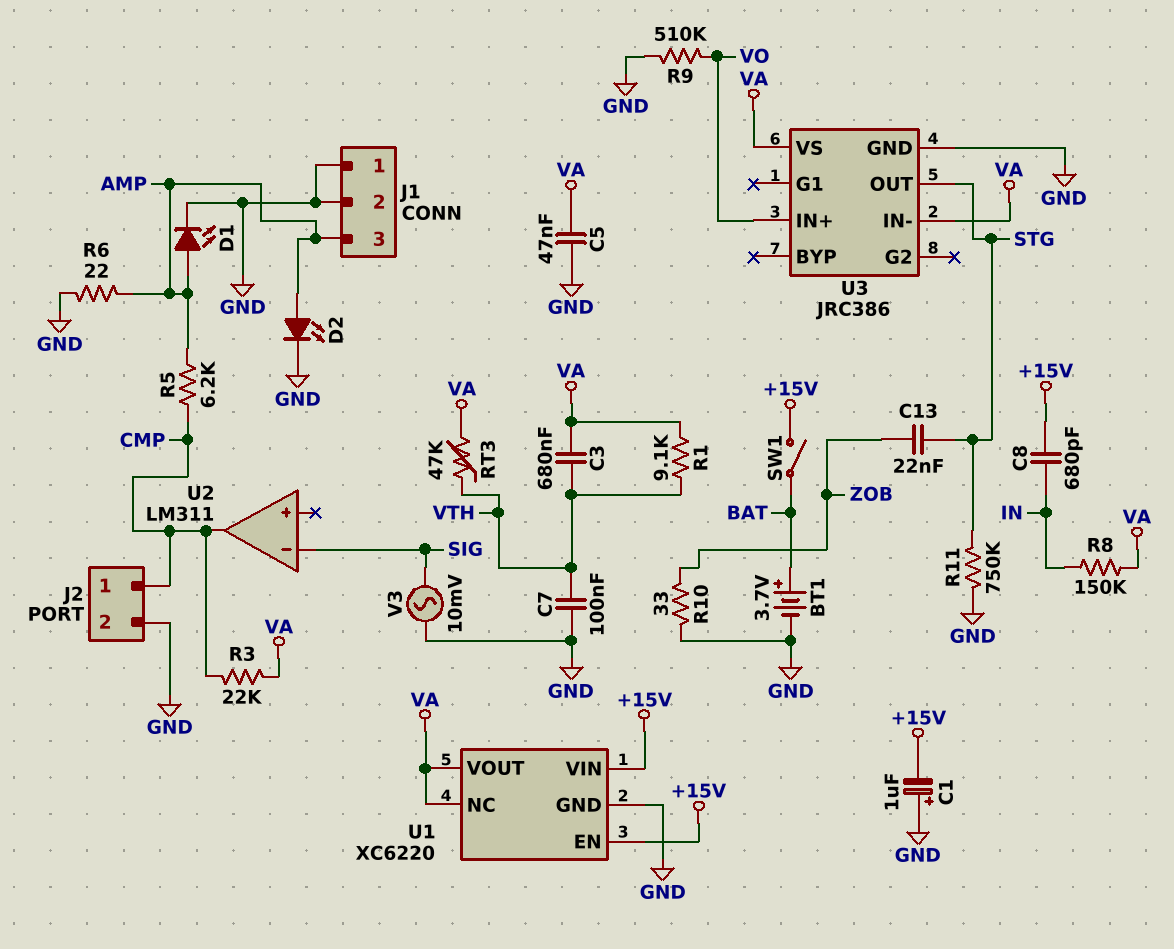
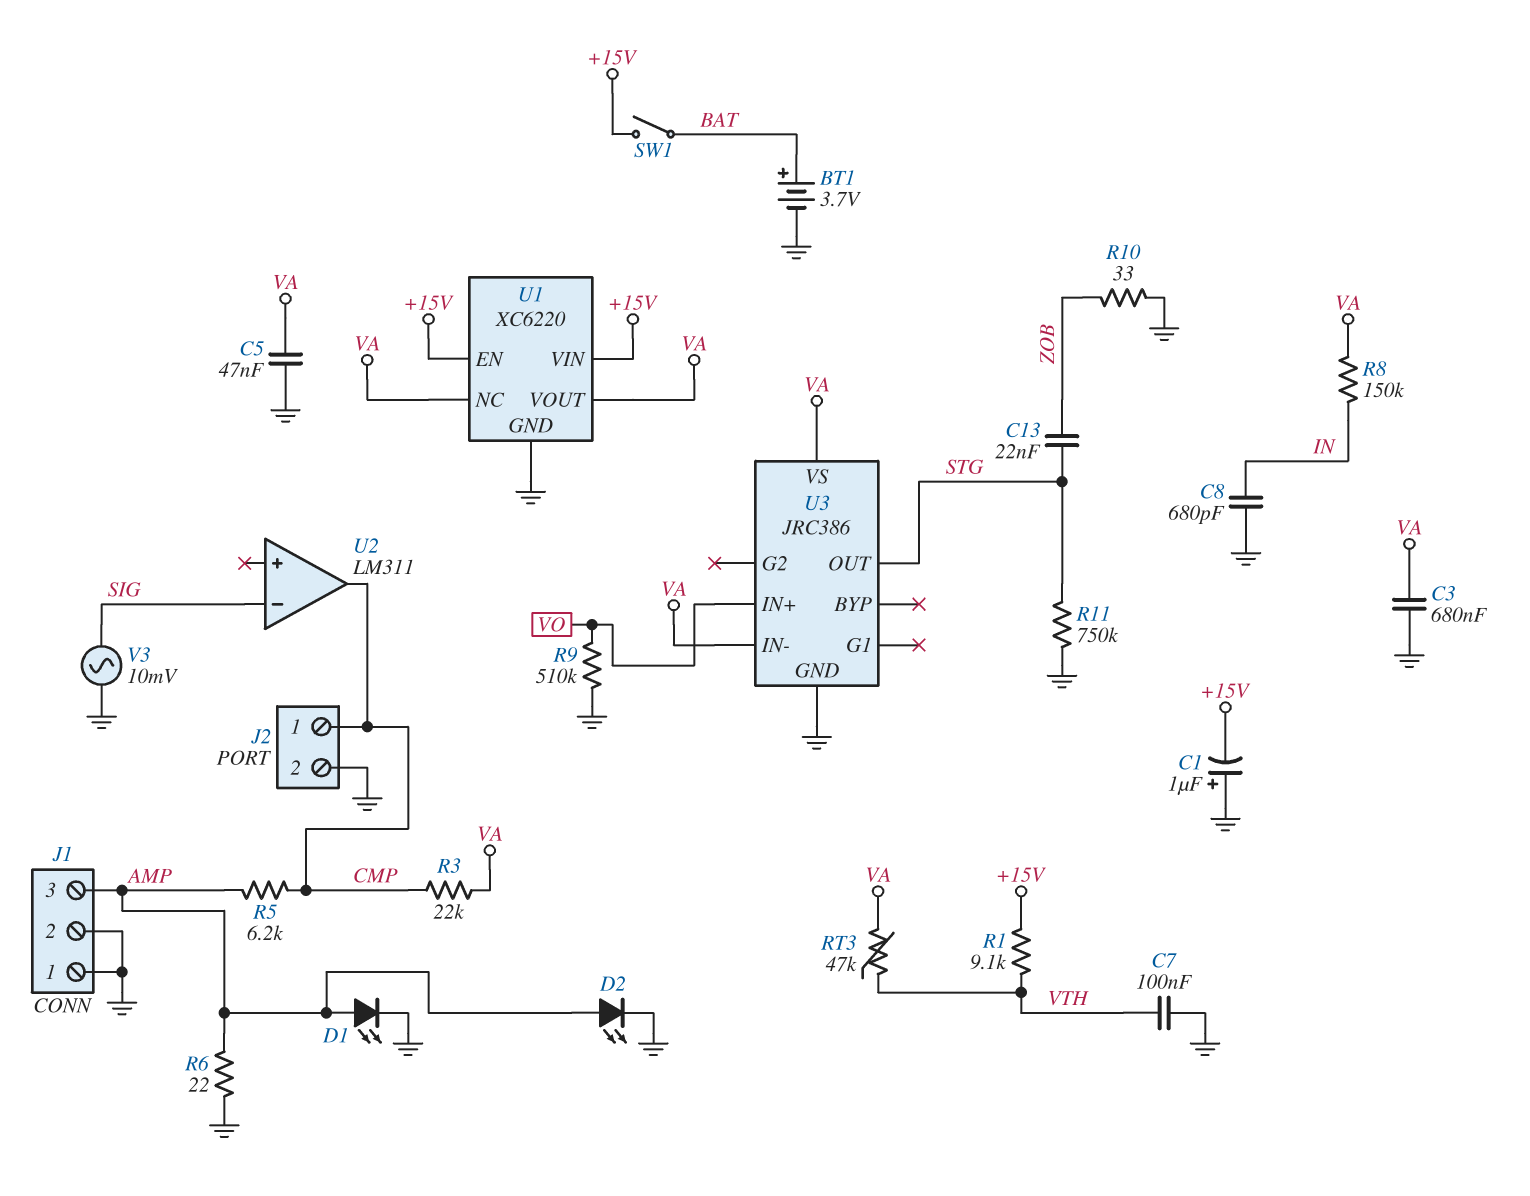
C3: 680nF (VA, VTH) -> 680nF (GND, VA)
C8: 680pF (+15V, IN) -> 680pF (GND, IN)
R1: 9.1k (VA, VTH) -> 9.1k (+15V, VTH)

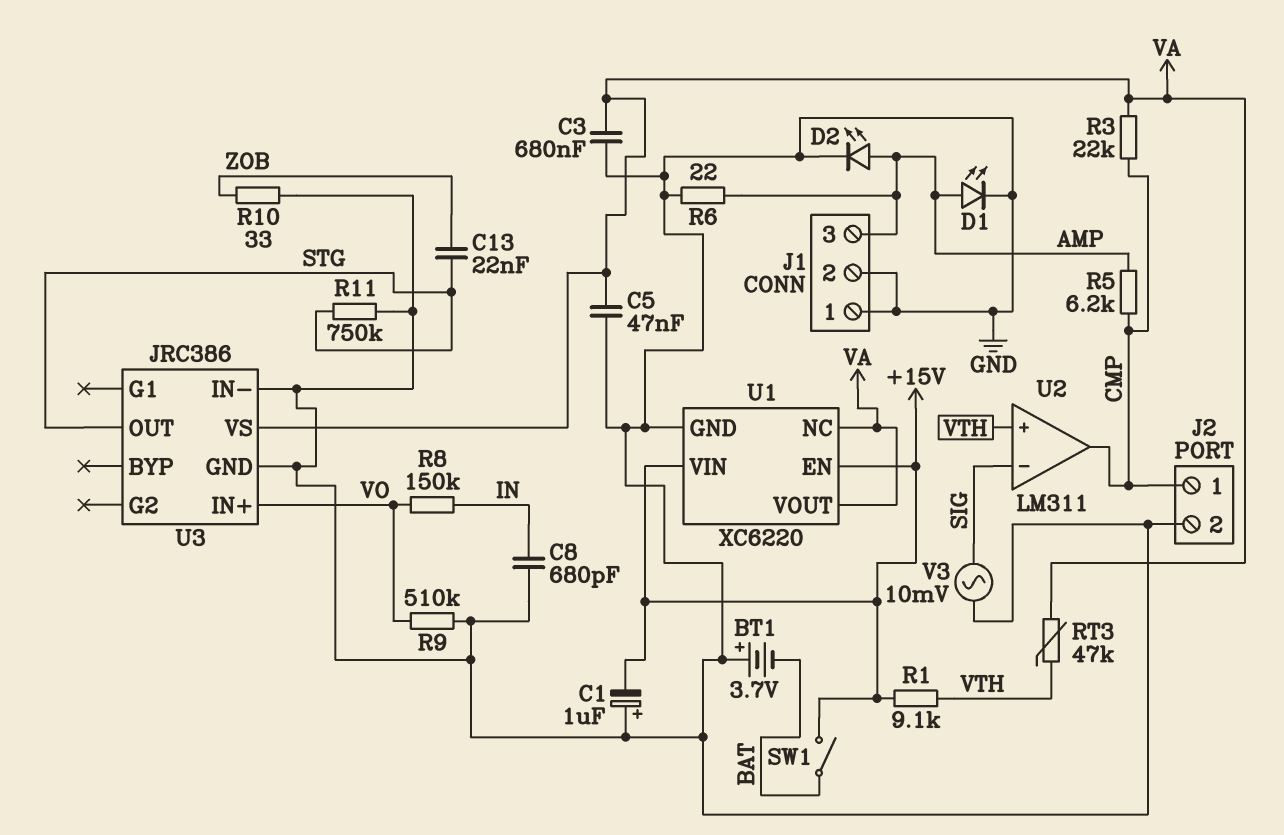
BT1: 3.7V (plus BAT, minus GND) -> 3.7V (plus GND, minus BAT)
C7: 100nF (GND, VTH) -> none
R8: 150k (IN, VA) -> 150k (IN, VO)
U2 pin in+: none -> VTH
U3 pin IN-: VA -> GND

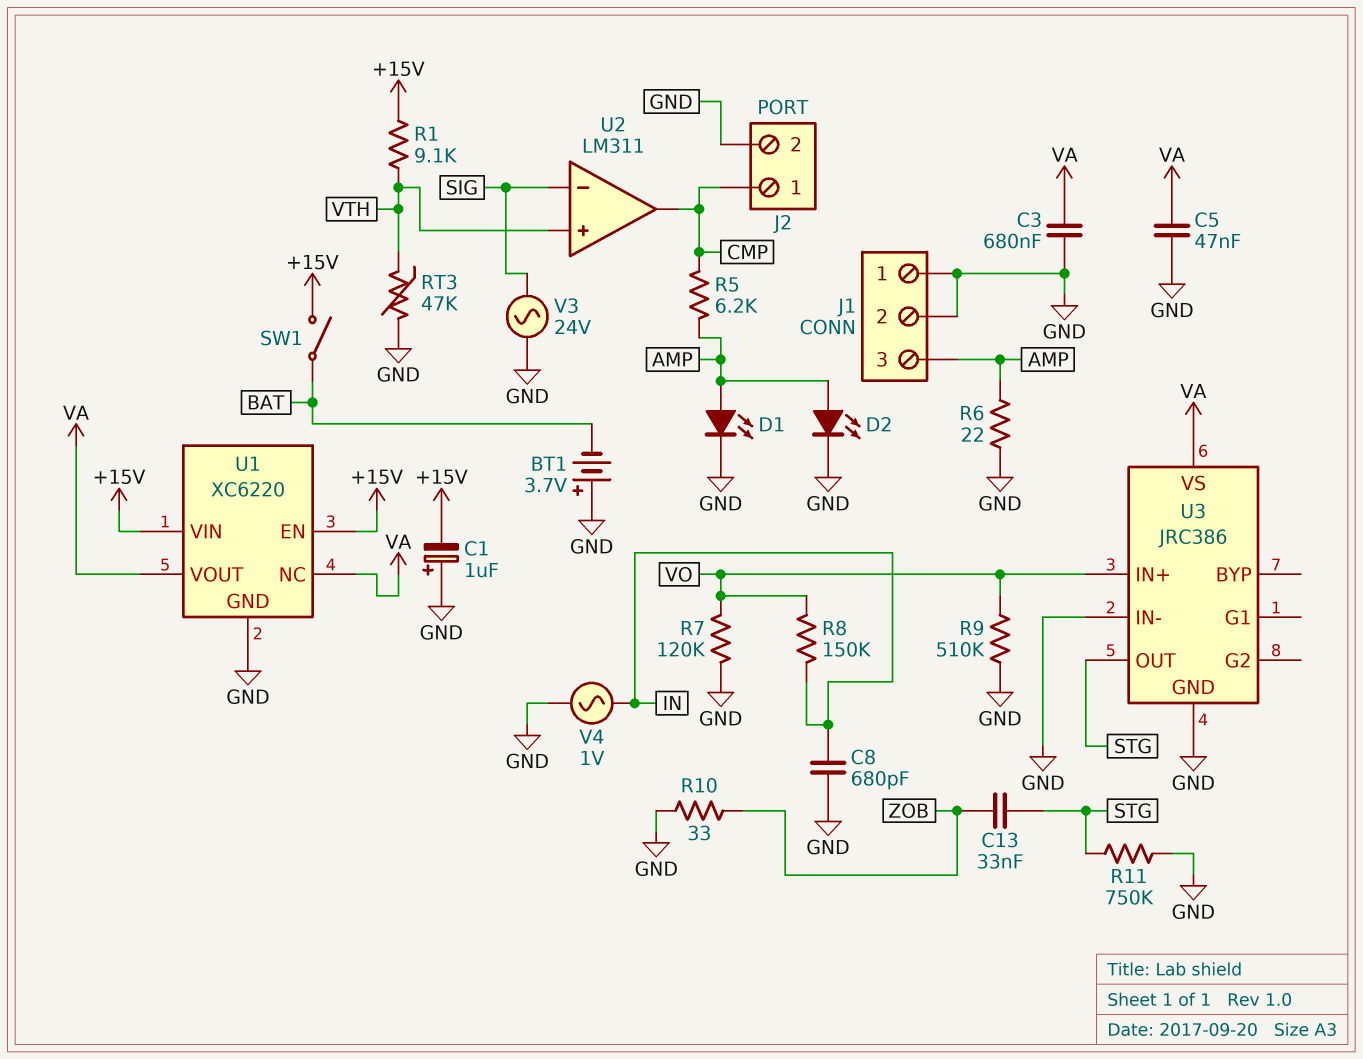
C13: 22nF (STG, ZOB) -> 33nF (STG, ZOB)
R3: 22k (CMP, VA) -> none
R7: none -> 120k (GND, VO)
RT3: 47k (VA, VTH) -> 47k (GND, VTH)
V3: AC 10mV (GND, SIG) -> AC 24V (GND, SIG)
V4: none -> AC 1V (GND, IN)

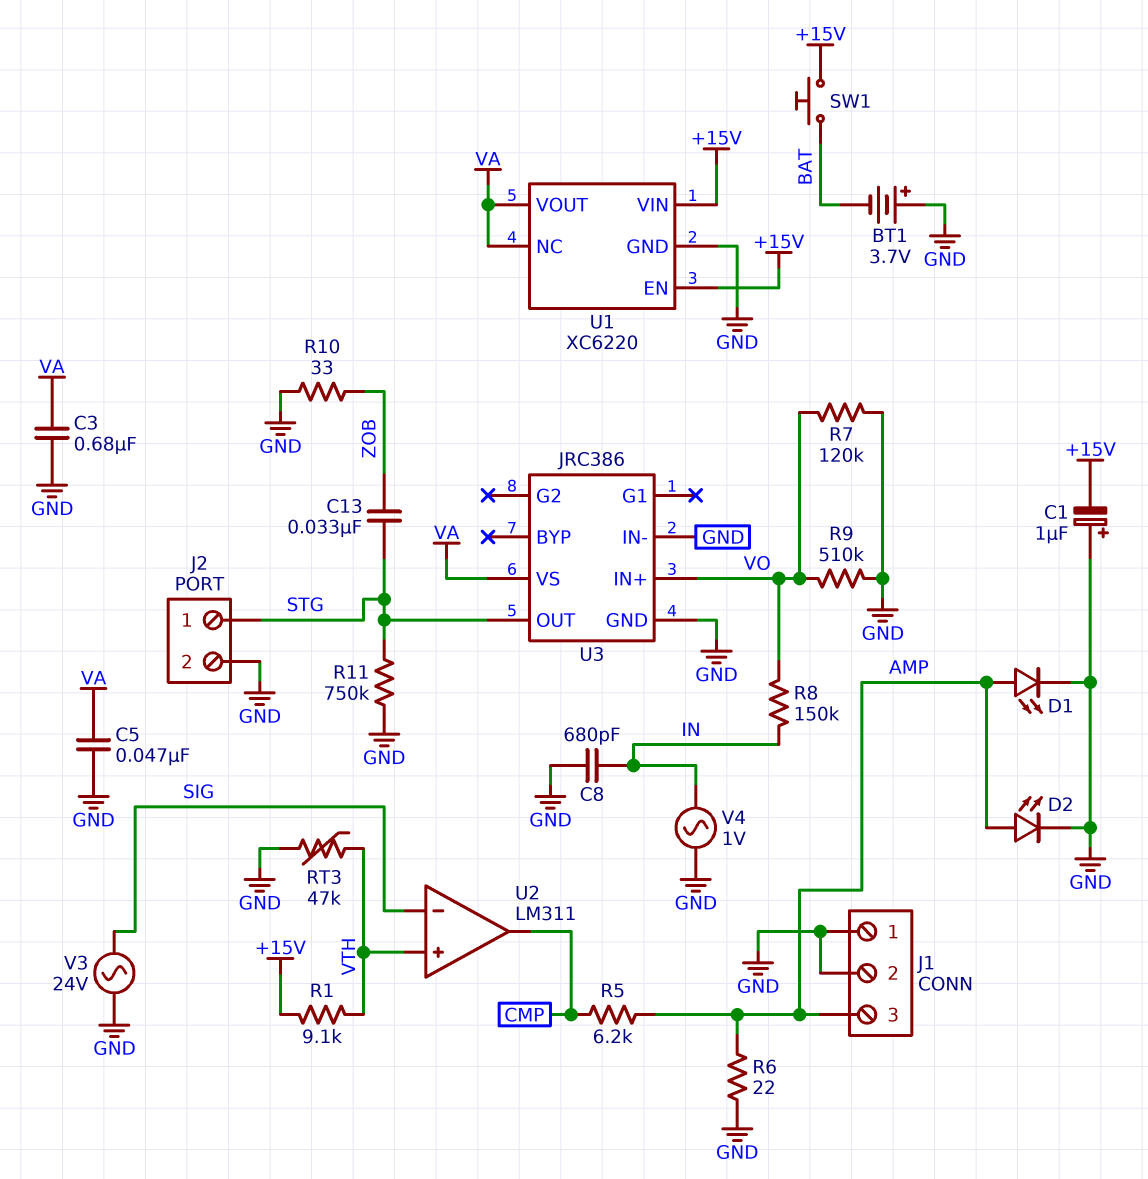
J2 pin 1: CMP -> STG
SW1: switch (+15V, BAT) -> button (+15V, BAT)

